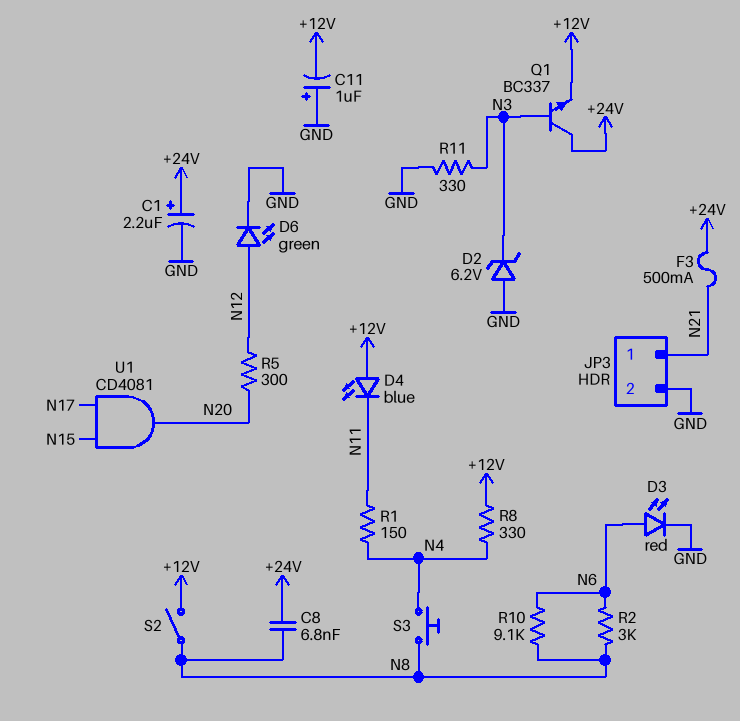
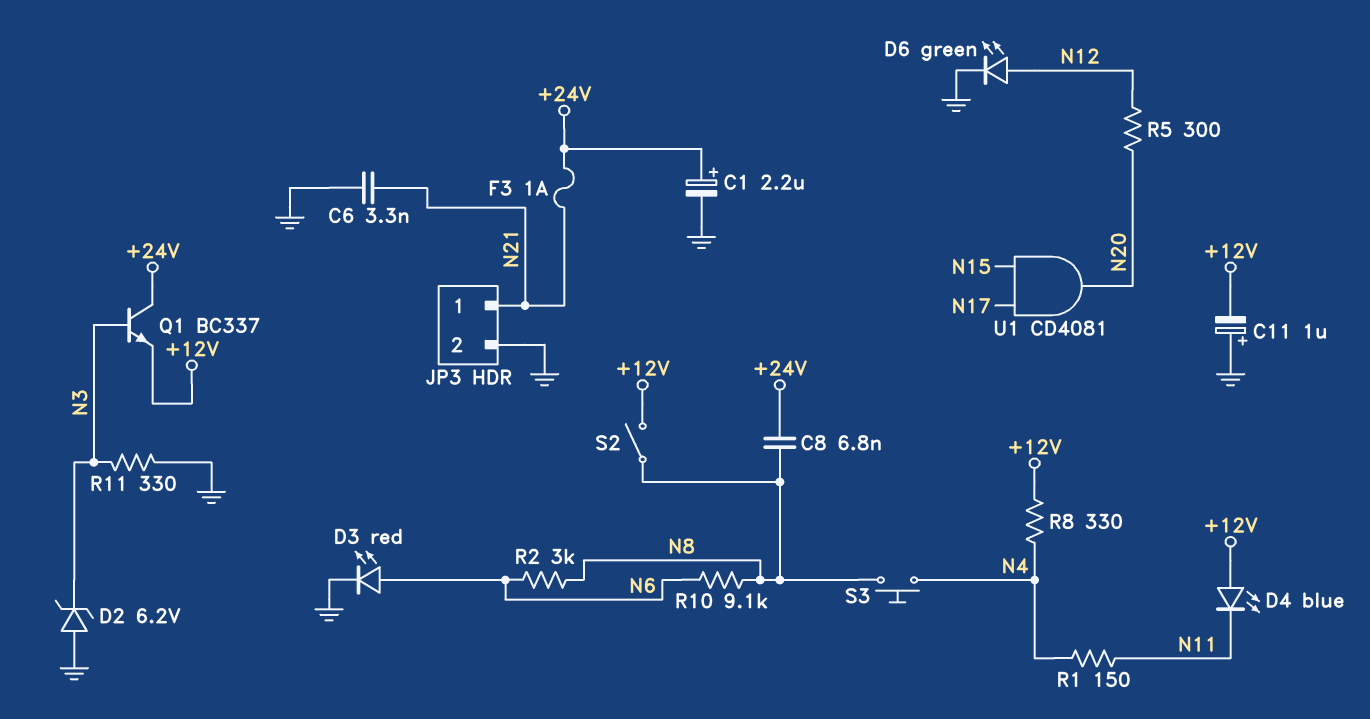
C6: none -> 3.3nF (GND, N21)
F3: 500mA (+24V, N21) -> 1A (+24V, N21)

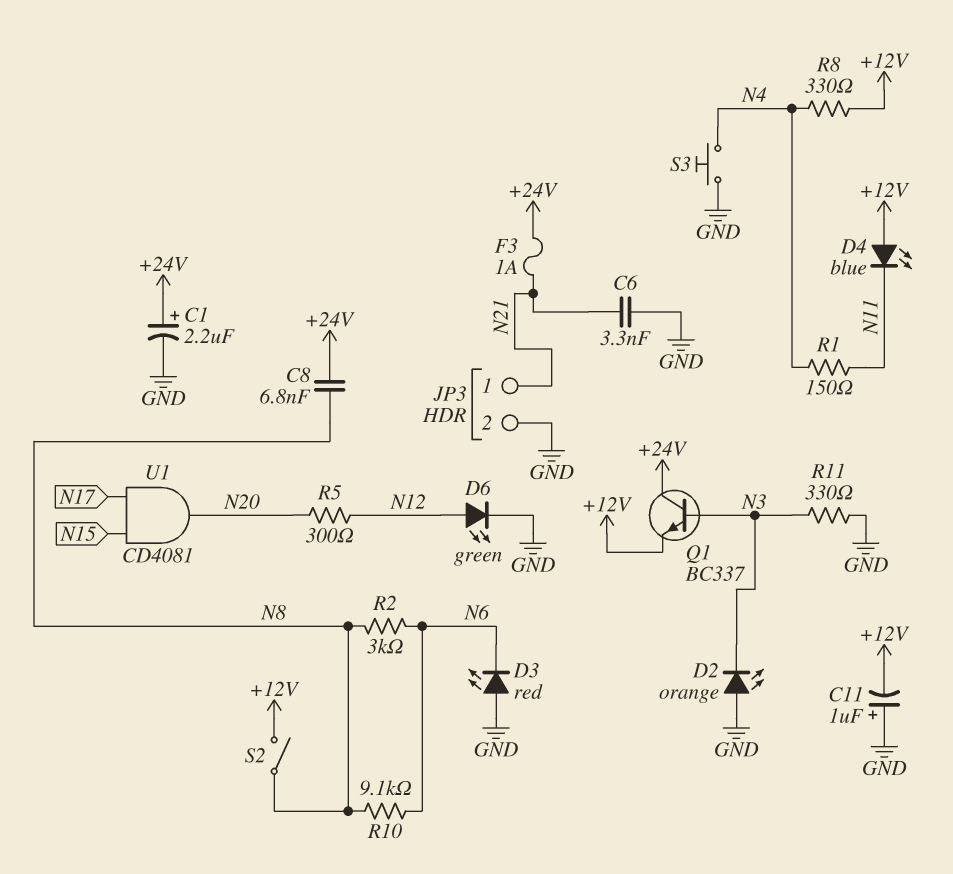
D2: zener 6.2V (A GND, K N3) -> LED orange (A GND, K N3)
D3: LED red (A N6, K GND) -> LED red (A GND, K N6)
S3: button (N4, N8) -> button (GND, N4)

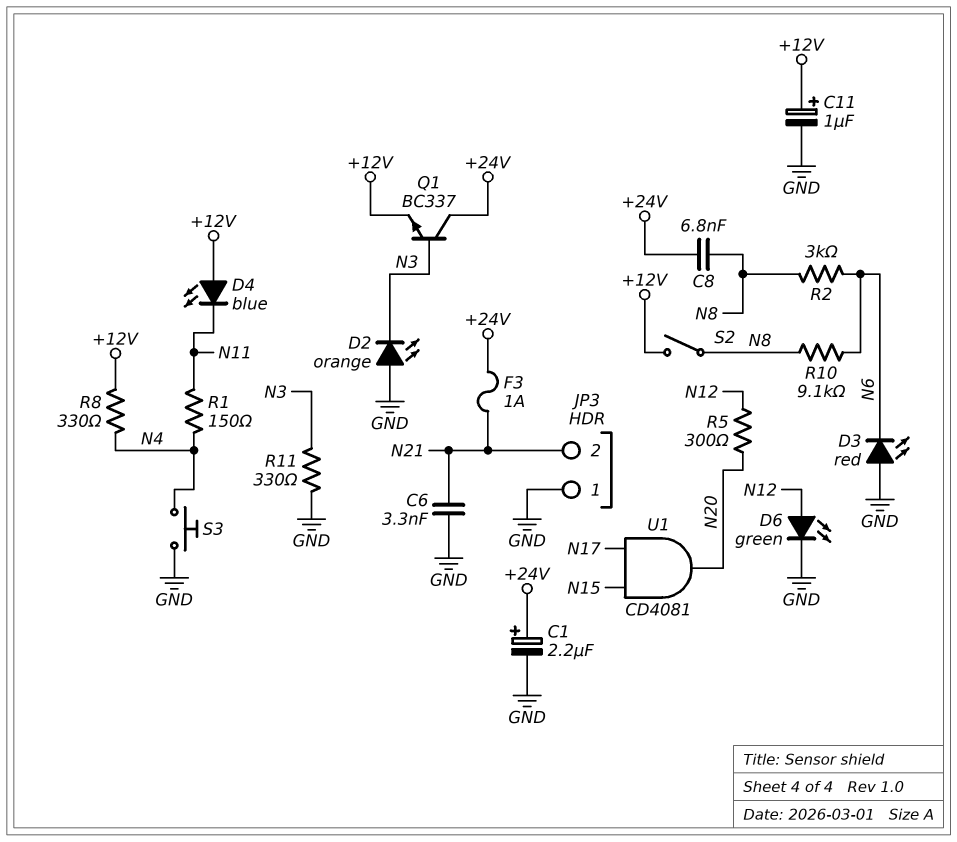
C11: 1uF (plus GND, minus +12V) -> 1uF (plus +12V, minus GND)
JP3 pin 1: N21 -> GND
JP3 pin 2: GND -> N21

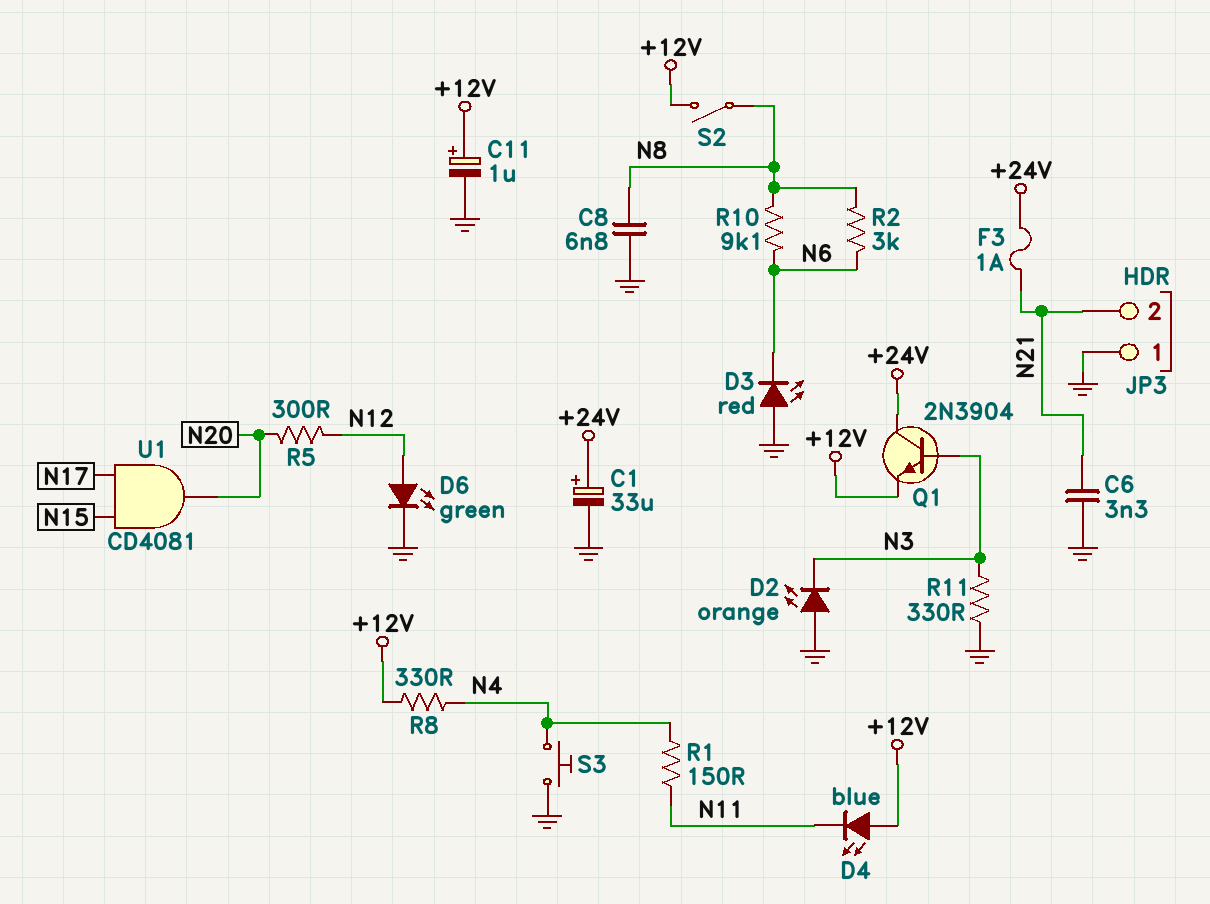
C1: 2.2uF (plus +24V, minus GND) -> 33uF (plus +24V, minus GND)
C8: 6.8nF (+24V, N8) -> 6.8nF (GND, N8)
Q1: NPN BC337 (B N3, C +24V, E +12V) -> NPN 2N3904 (B N3, C +24V, E +12V)

